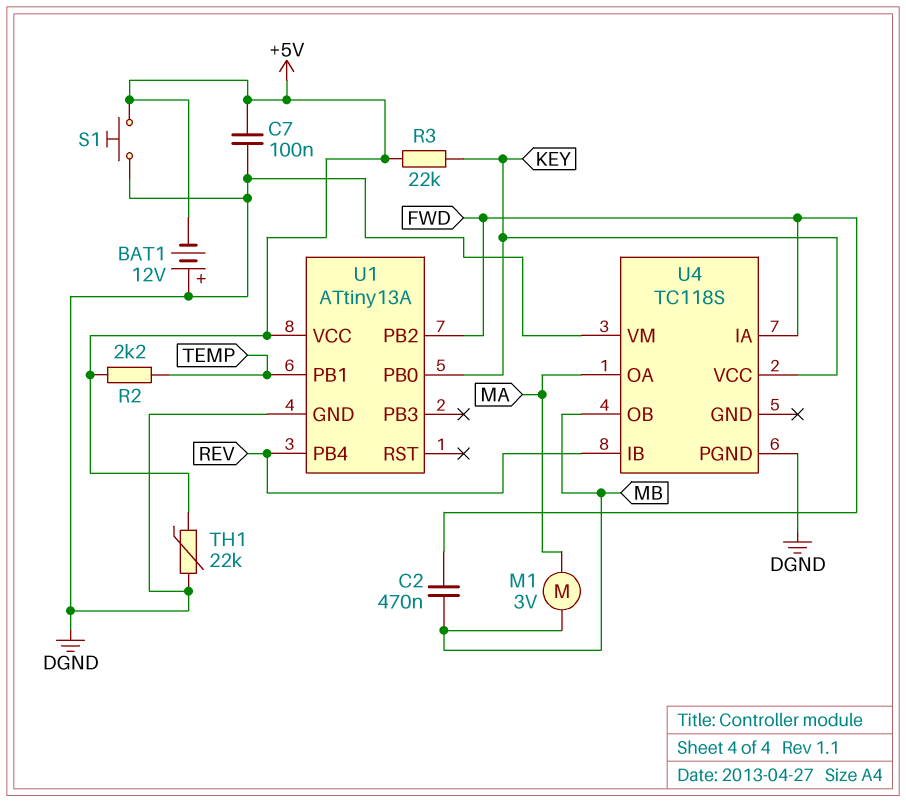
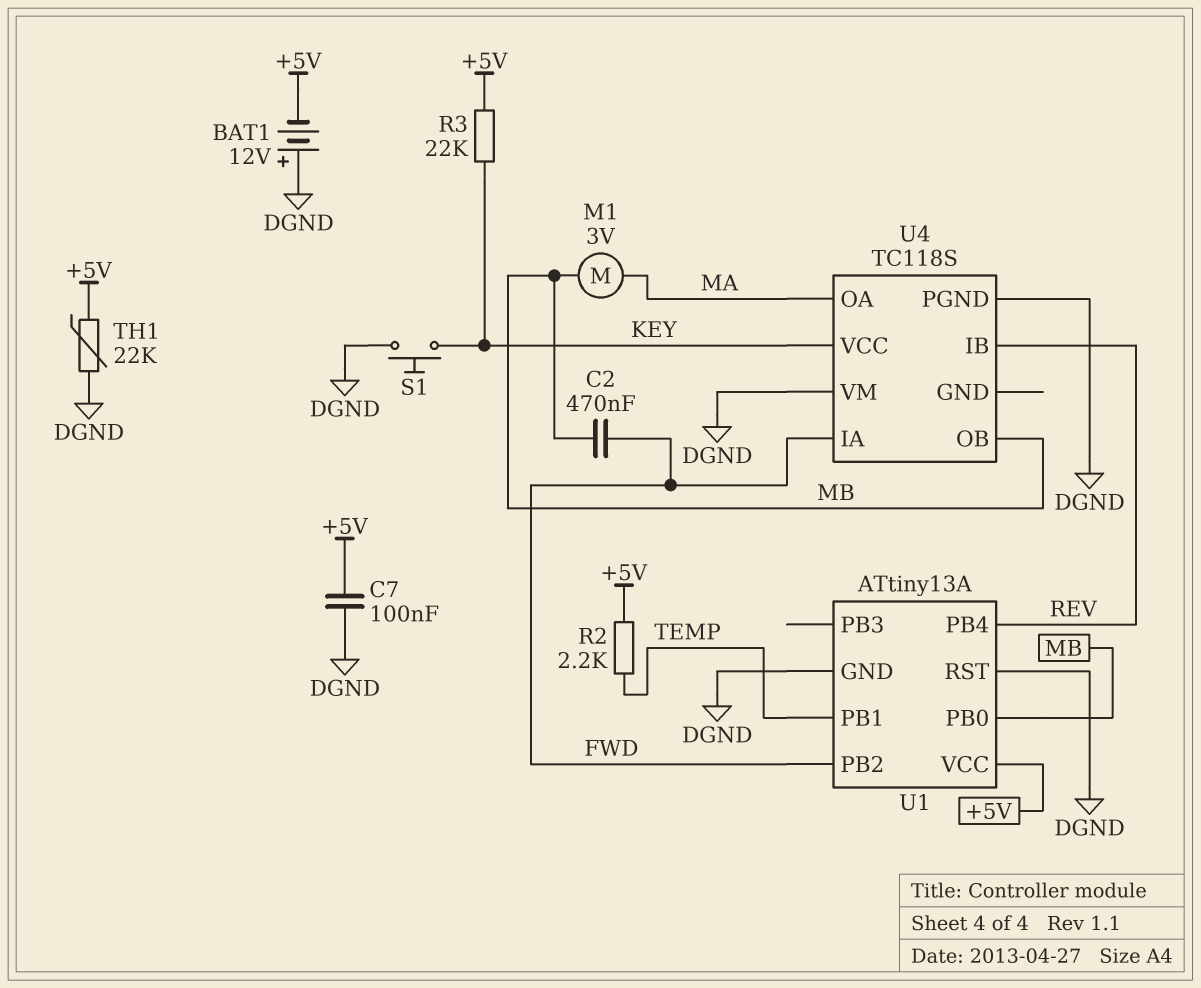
S1: button (+5V, DGND) -> button (DGND, KEY)
U1 pin PB0: KEY -> MB
U1 pin RST: none -> DGND

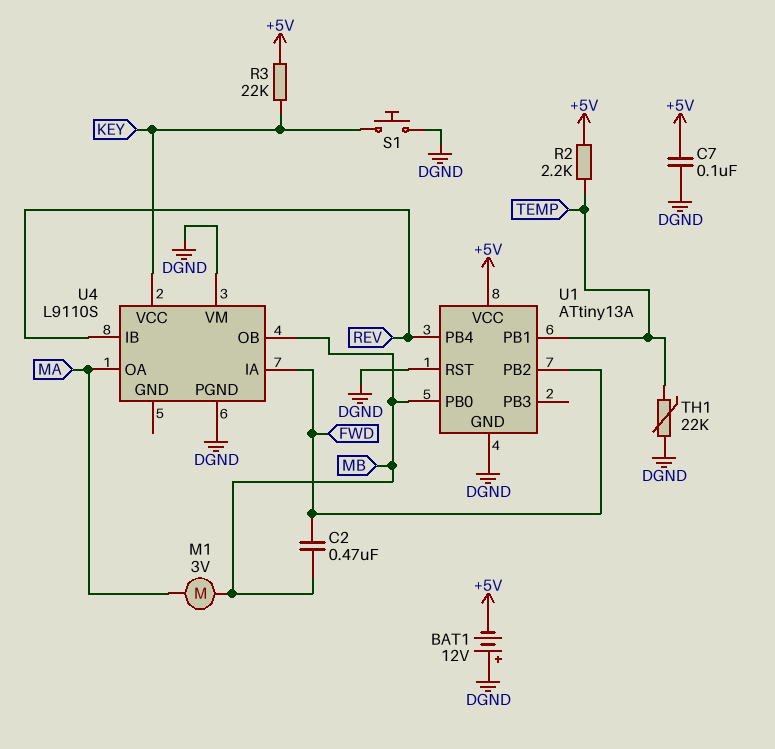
TH1: 22k (+5V, DGND) -> 22k (DGND, TEMP)
U4: TC118S -> L9110S

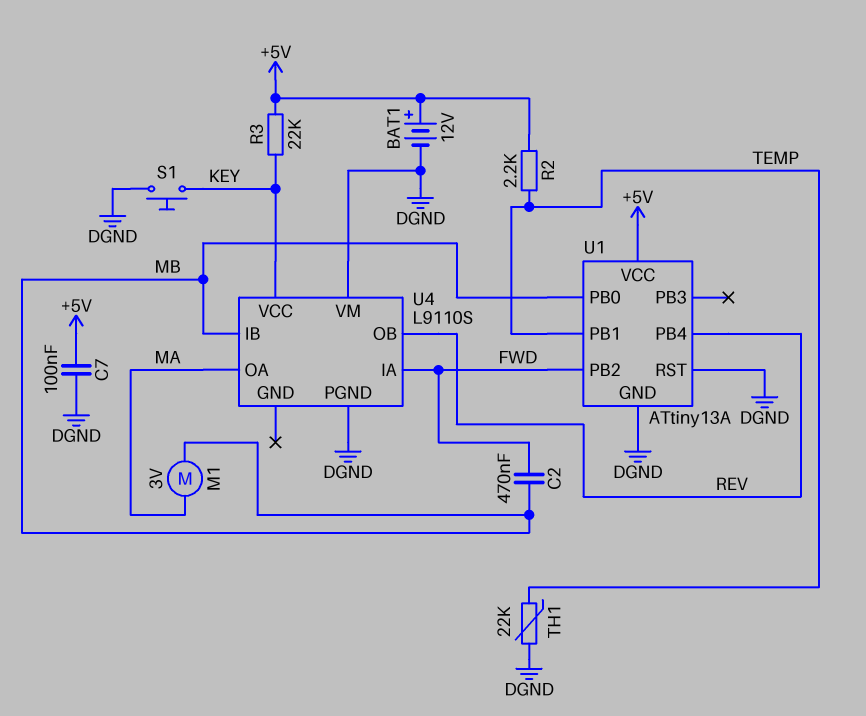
BAT1: 12V (plus DGND, minus +5V) -> 12V (plus +5V, minus DGND)
U4 pin IB: REV -> MB
U4 pin OB: MB -> REV

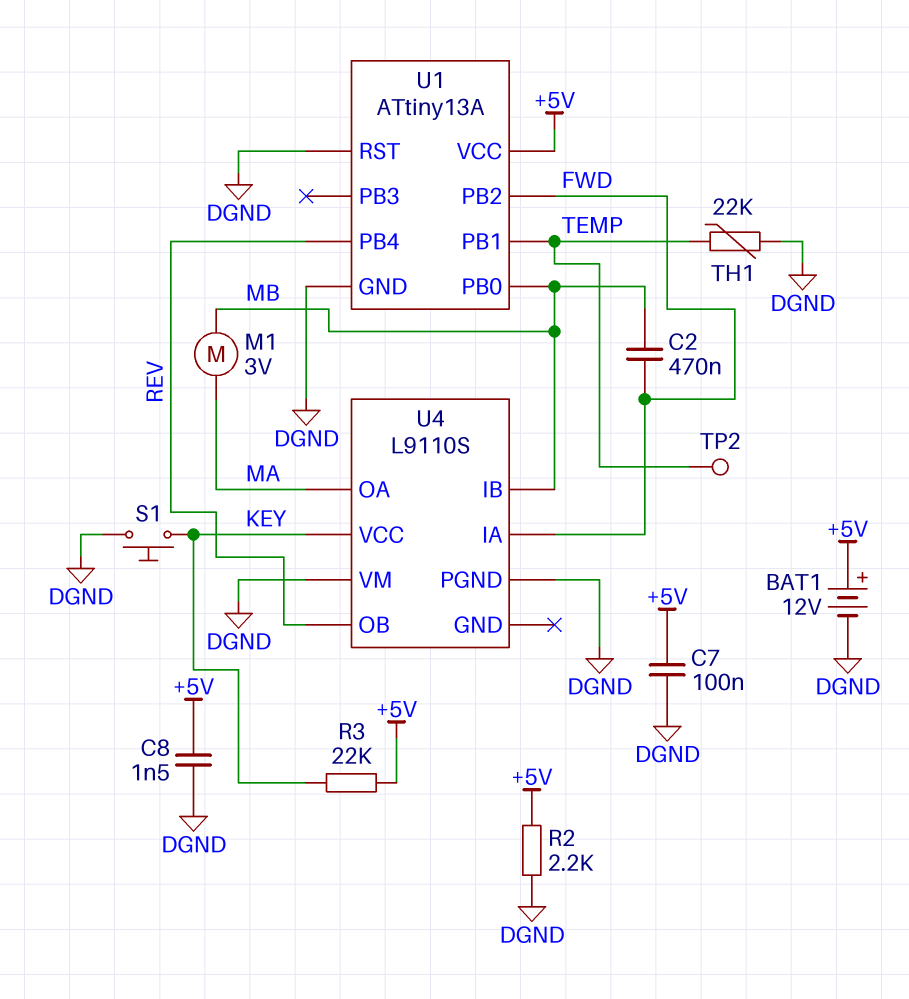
C8: none -> 1.5nF (+5V, DGND)
R2: 2.2k (+5V, TEMP) -> 2.2k (+5V, DGND)
TP2: none -> test point (TEMP)

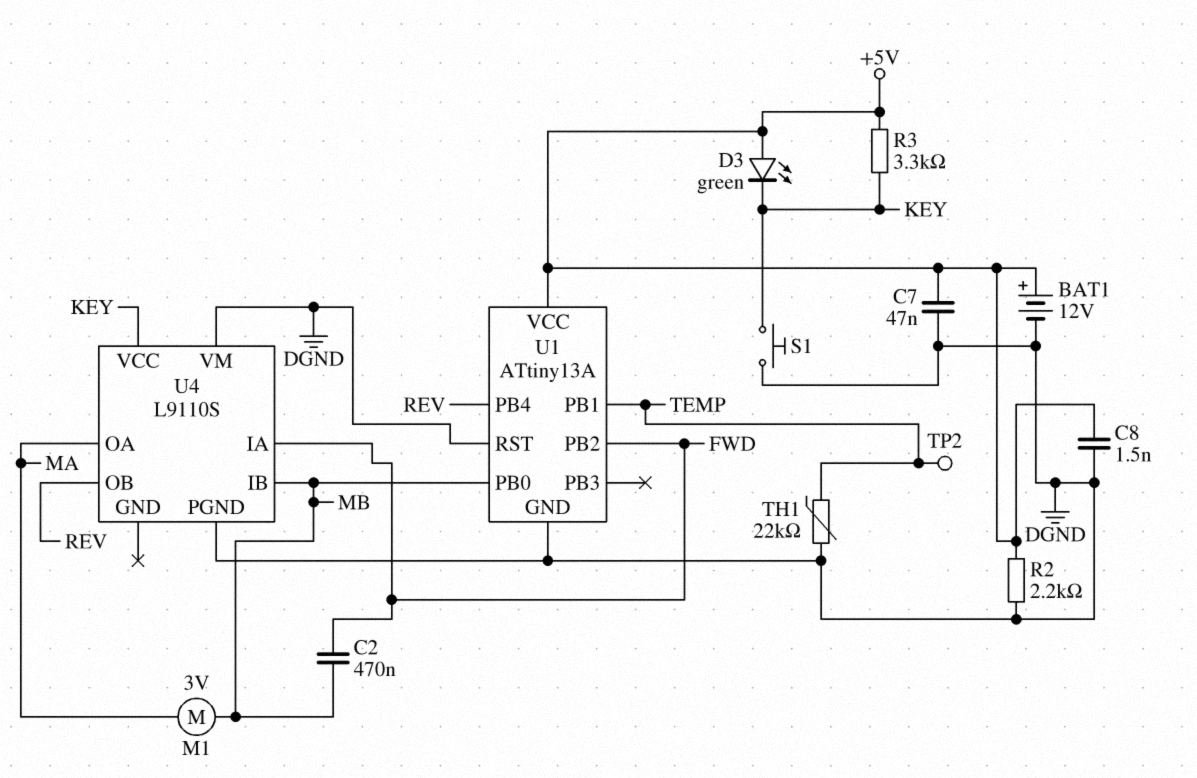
C7: 100nF (+5V, DGND) -> 47nF (+5V, DGND)
D3: none -> LED green (A +5V, K KEY)
R3: 22k (+5V, KEY) -> 3.3k (+5V, KEY)

